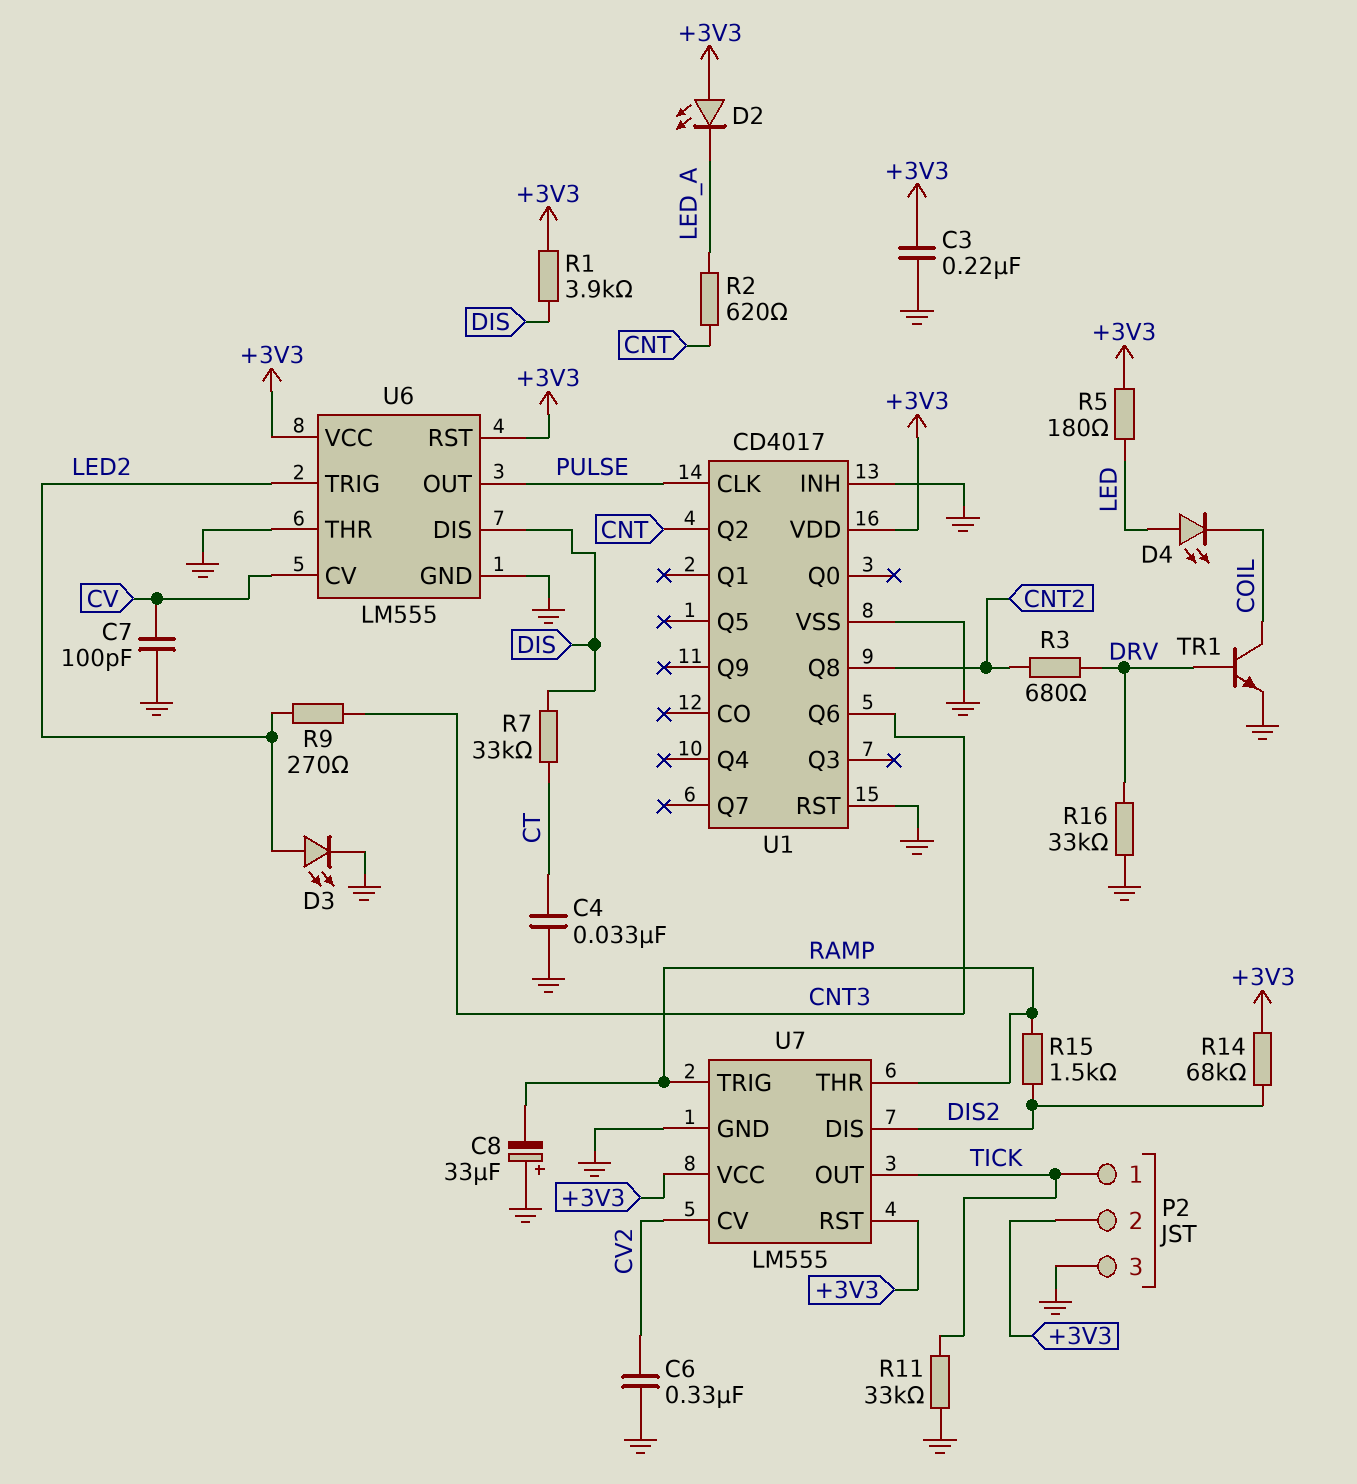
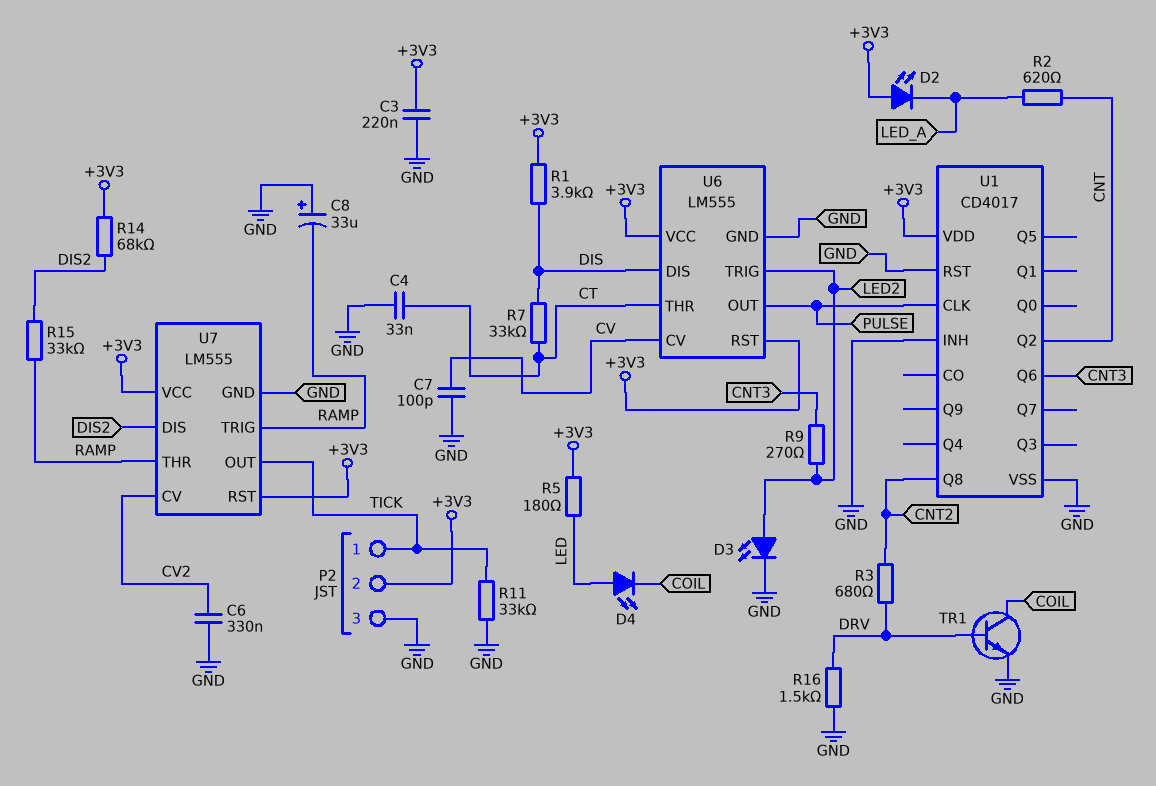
R15: 1.5k (DIS2, RAMP) -> 33k (DIS2, RAMP)
R16: 33k (DRV, GND) -> 1.5k (DRV, GND)
U6 pin THR: GND -> CT

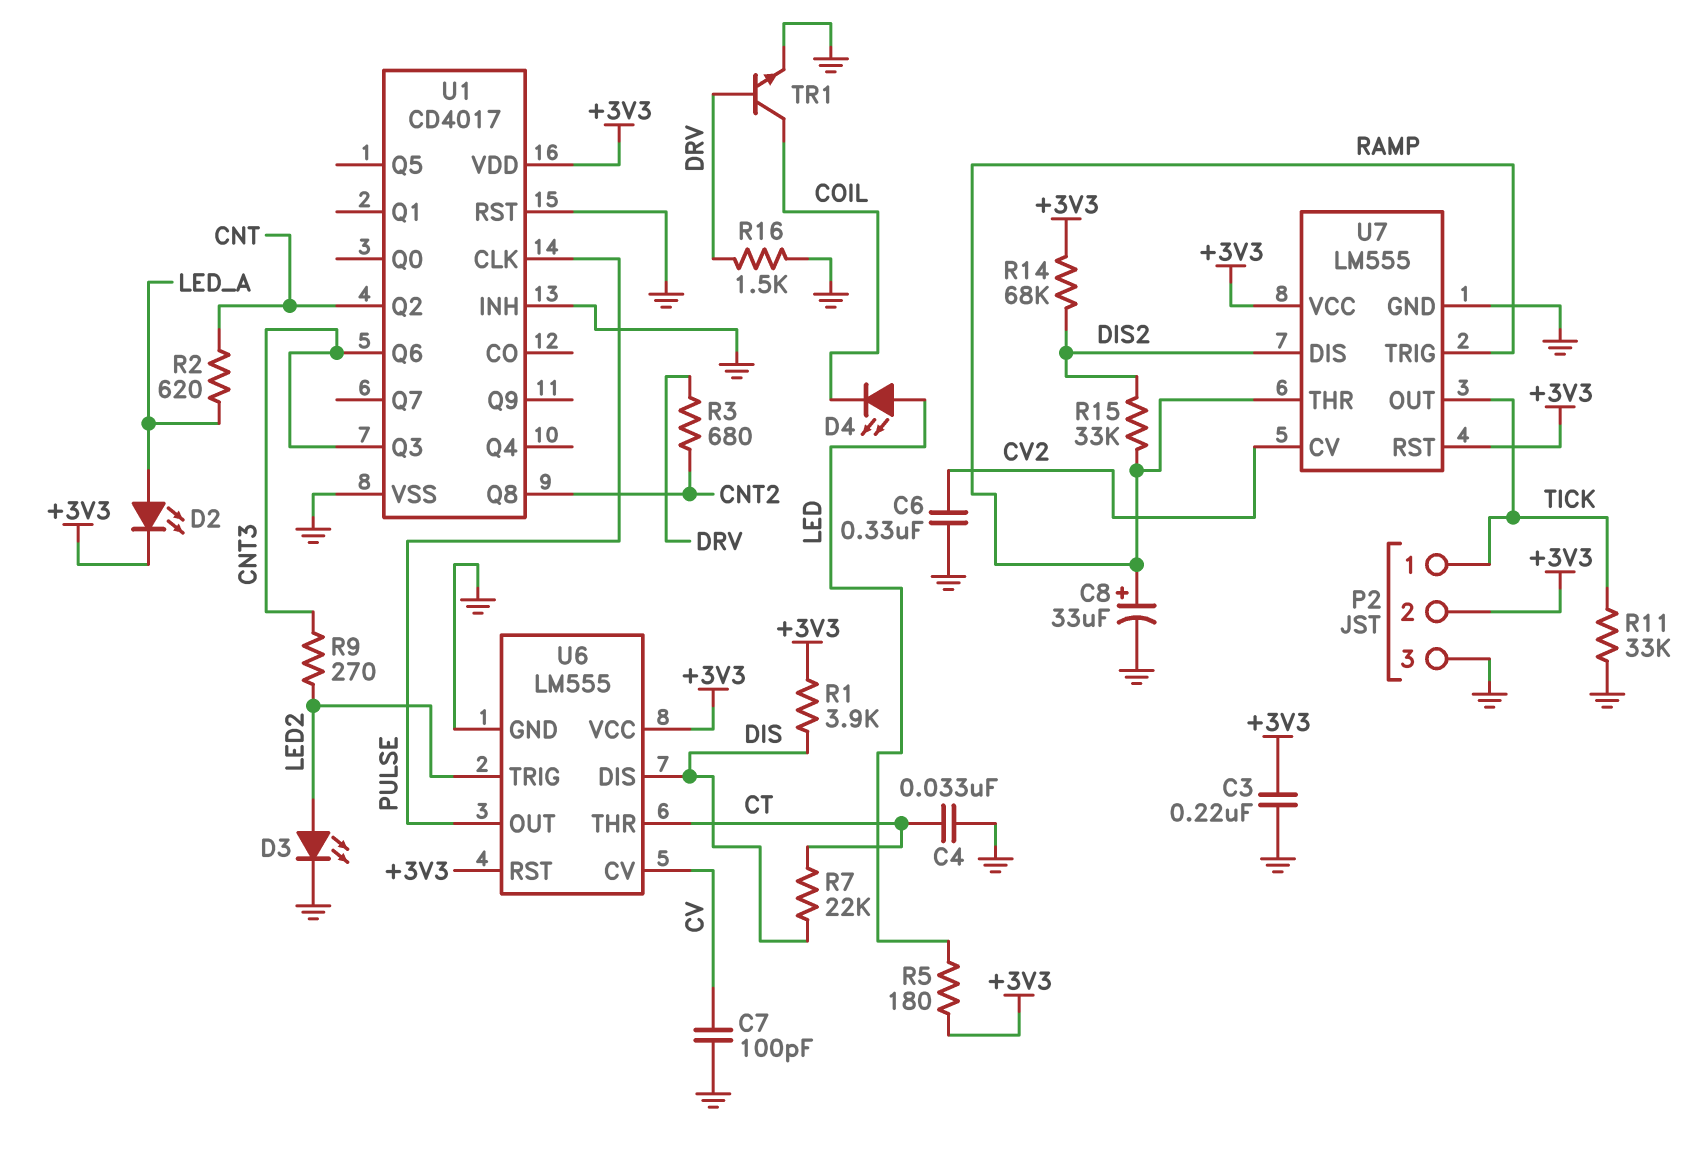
C8: 33uF (plus GND, minus RAMP) -> 33uF (plus RAMP, minus GND)
D2: LED (A +3V3, K LED_A) -> LED (A LED_A, K +3V3)
R7: 33k (CT, DIS) -> 22k (CT, DIS)
U1 pin Q3: none -> CNT3

